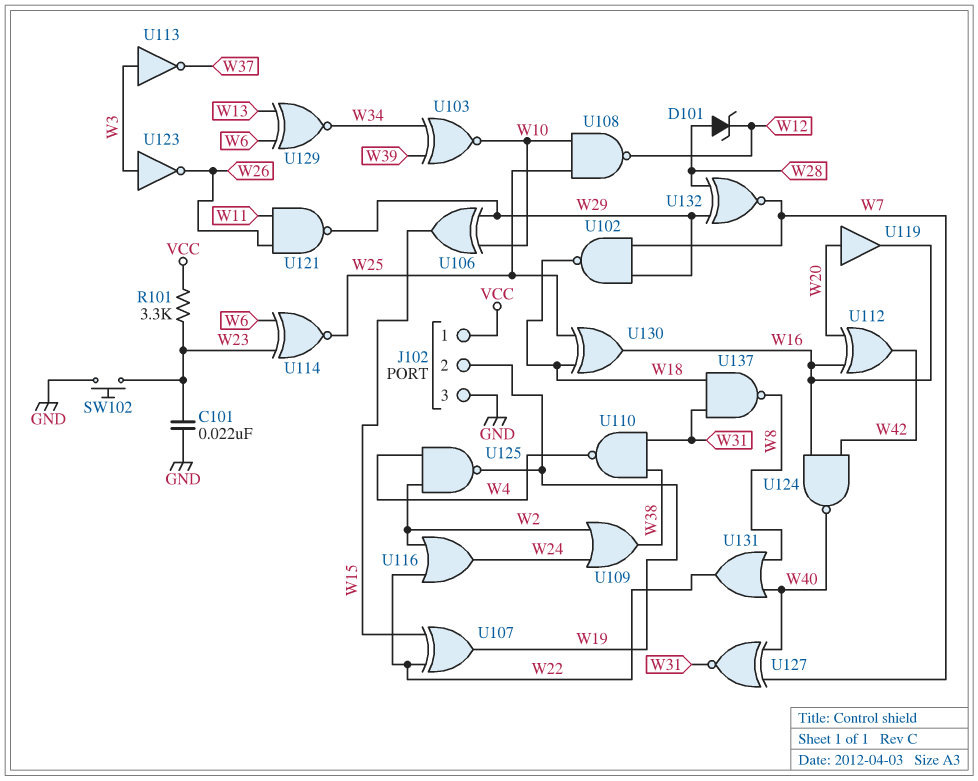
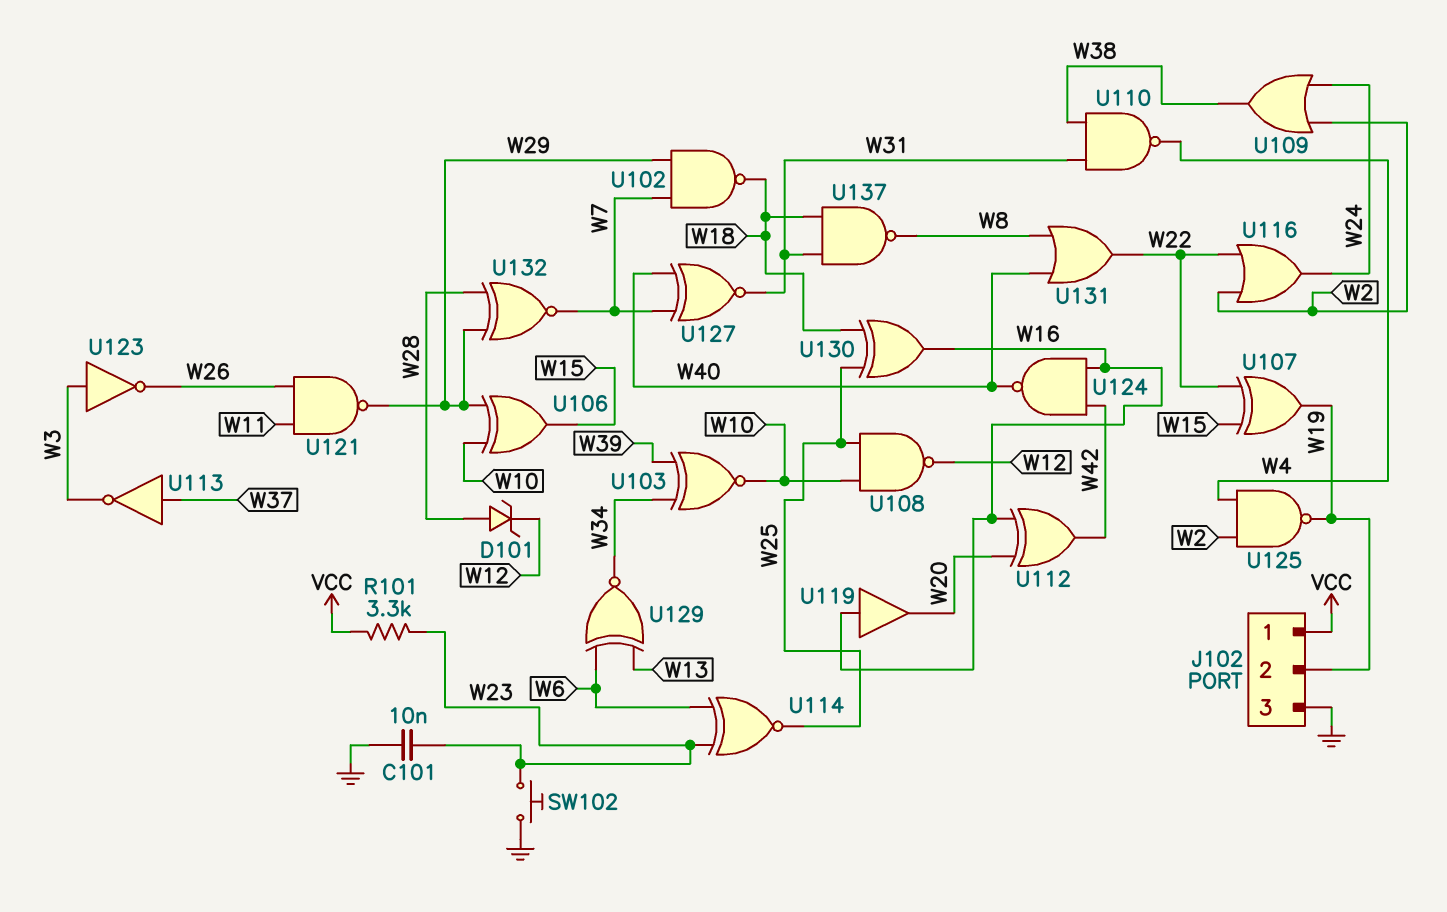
C101: 22nF (GND, W23) -> 10nF (GND, W23)
U113: NOT (in W3, out W37) -> NOT (in W37, out W3)
U119: buffer (in W20, out W16) -> buffer (in W16, out W20)

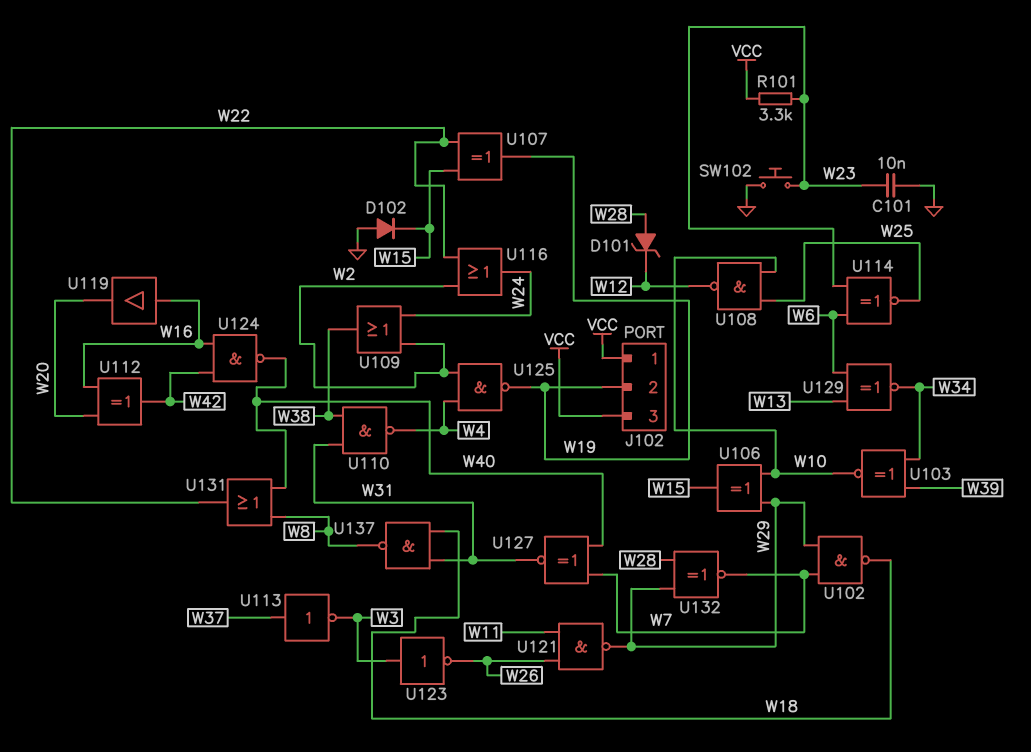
D102: none -> diode (A GND, K W15)
J102 pin 3: GND -> VCC
U130: XOR (in W18, in W25, out W16) -> none

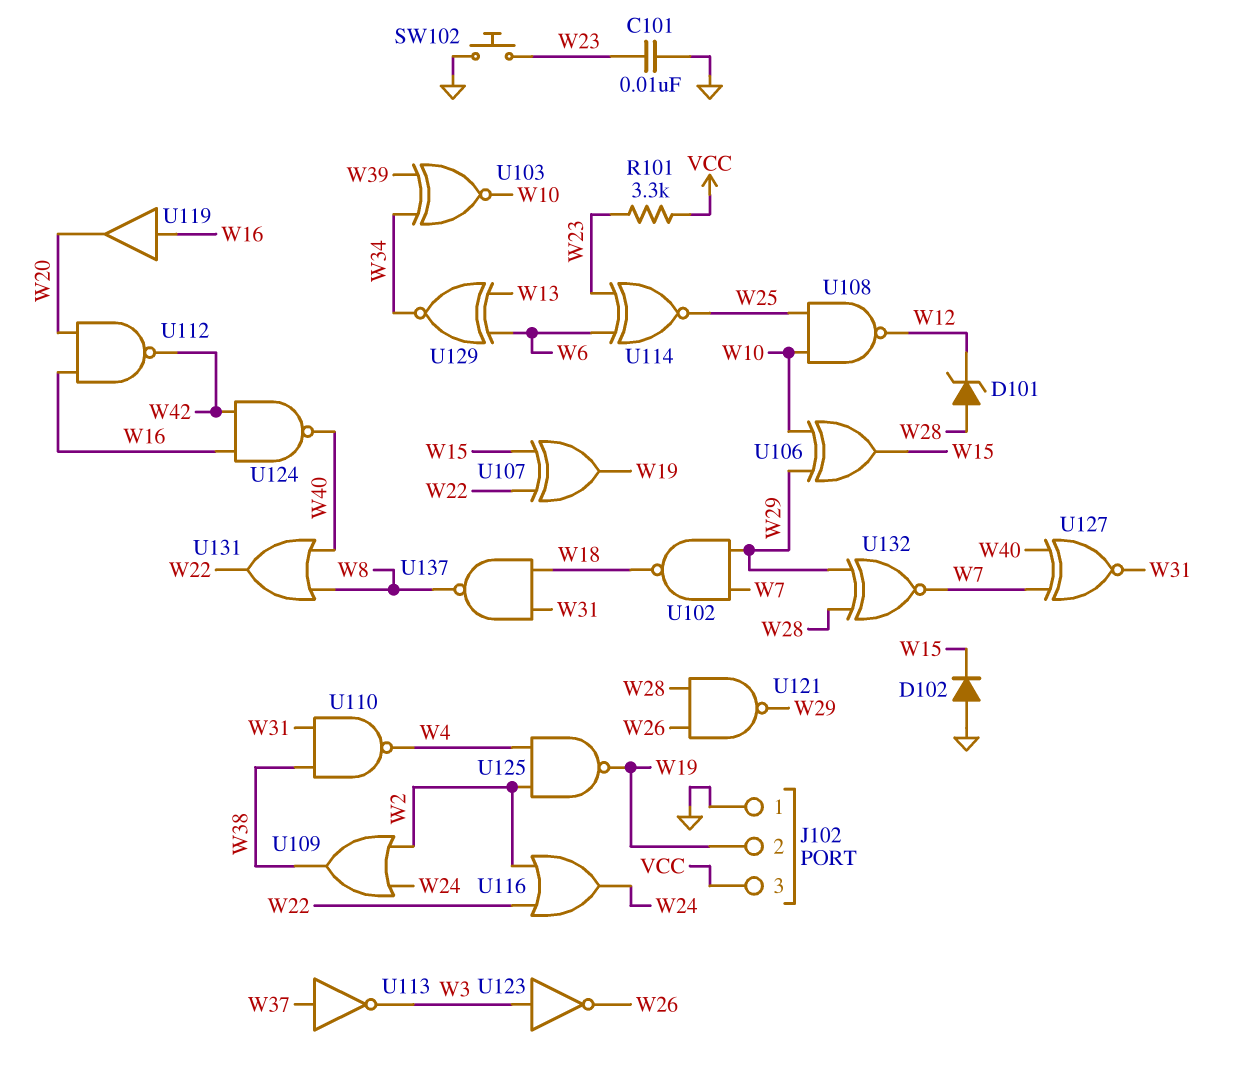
J102 pin 1: VCC -> GND
U112: XOR (in W16, in W20, out W42) -> NAND (in W16, in W20, out W42)
U121: NAND (in W11, in W26, out W29) -> NAND (in W26, in W28, out W29)

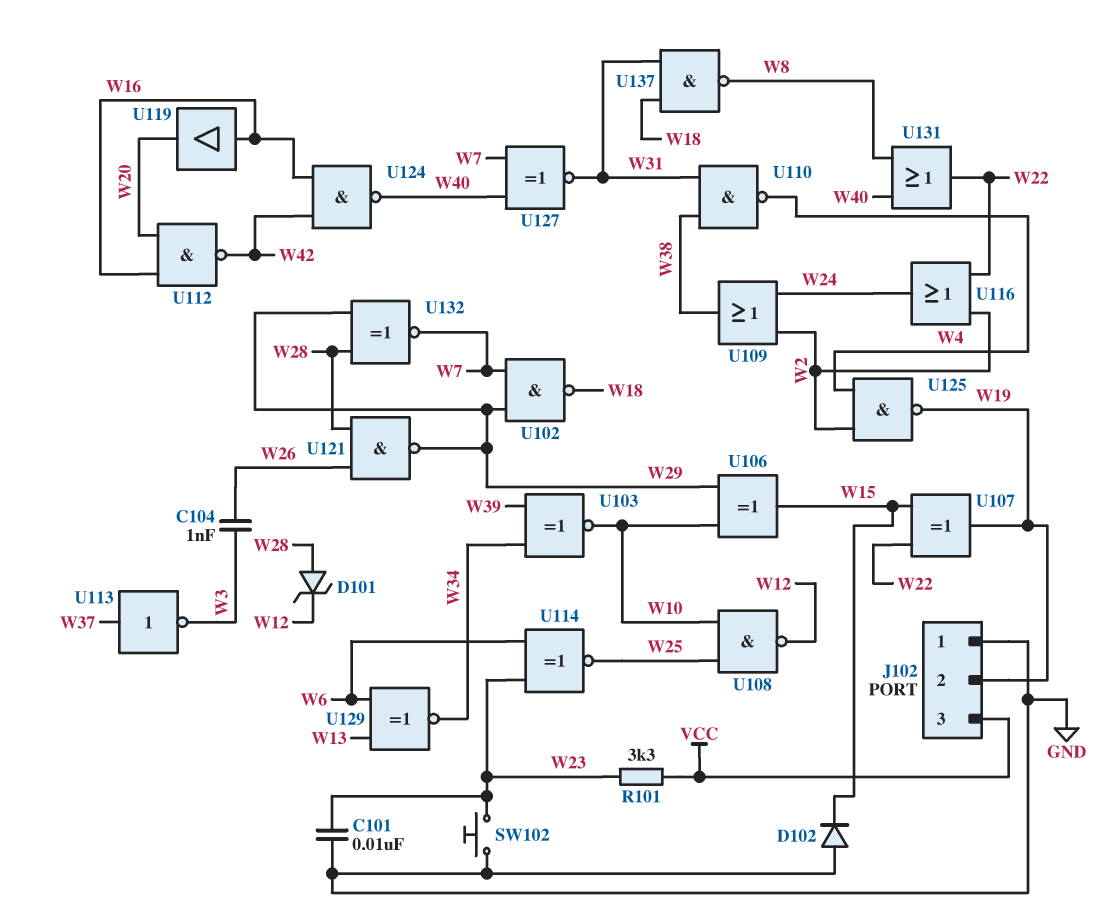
C104: none -> 1nF (W3, W26)
U123: NOT (in W3, out W26) -> none

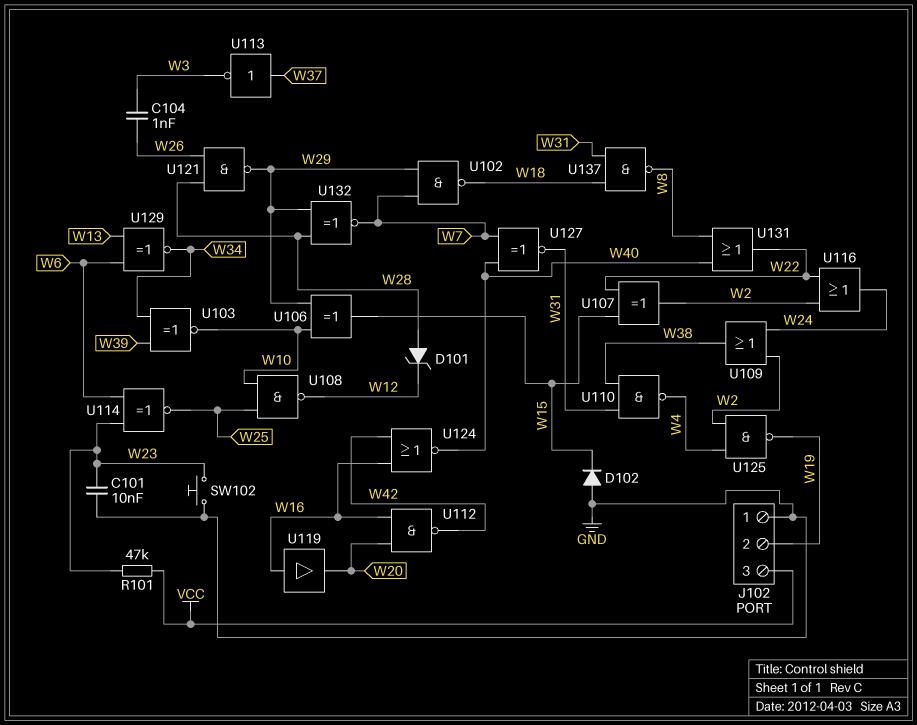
R101: 3.3k (VCC, W23) -> 47k (VCC, W23)
U107: XOR (in W15, in W22, out W19) -> XOR (in W15, in W22, out W2)
U124: NAND (in W16, in W42, out W40) -> NOR (in W16, in W42, out W40)

